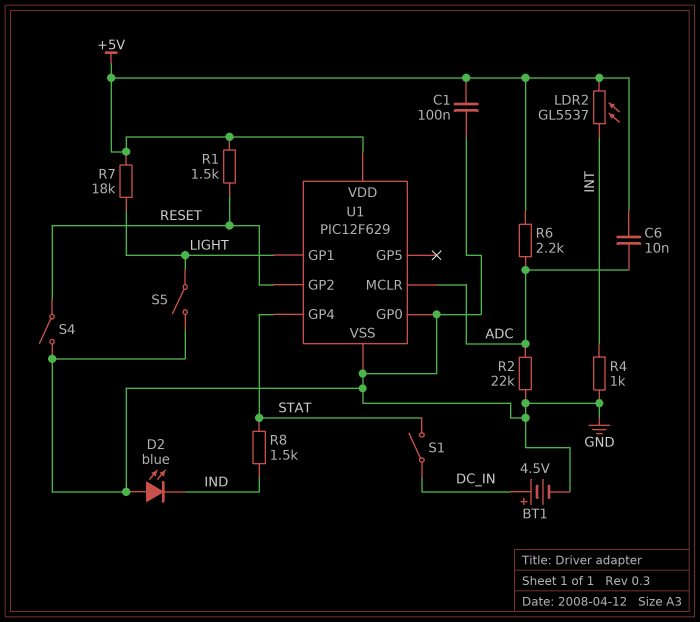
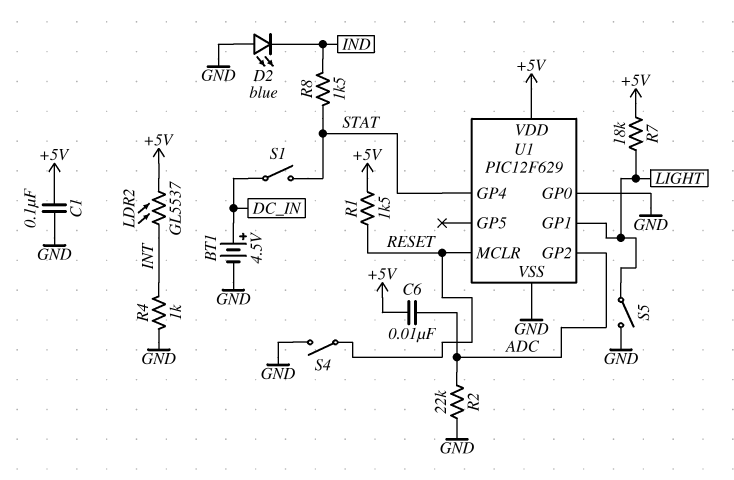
R6: 2.2k (+5V, ADC) -> none
U1 pin GP2: RESET -> ADC
U1 pin MCLR: ADC -> RESET

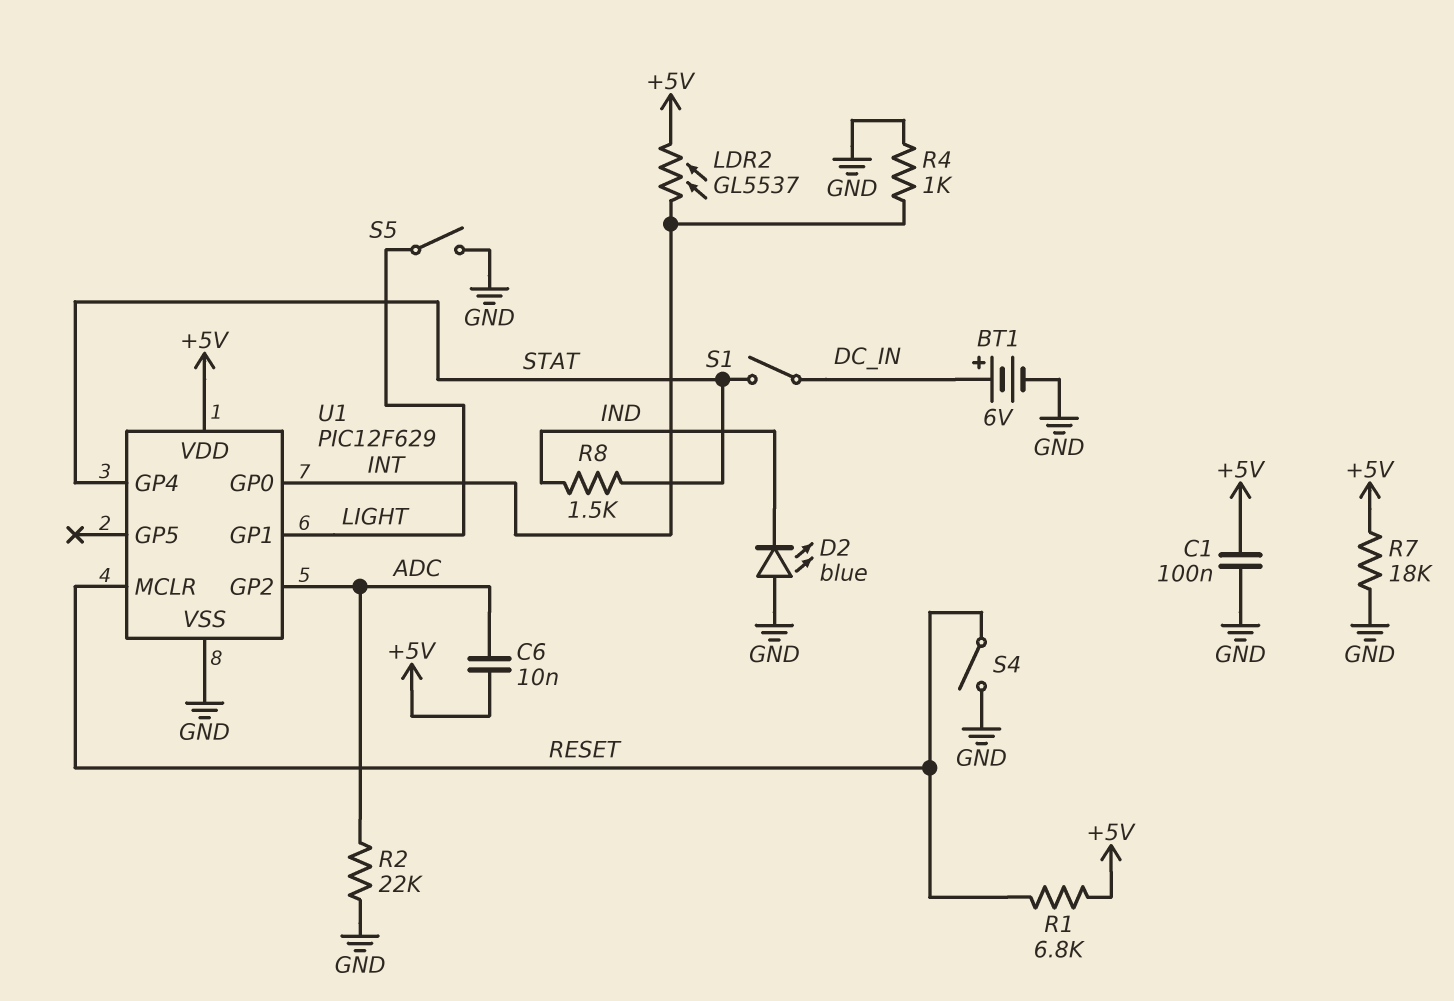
BT1: 4.5V (plus DC_IN, minus GND) -> 6V (plus DC_IN, minus GND)
R1: 1.5k (+5V, RESET) -> 6.8k (+5V, RESET)
R7: 18k (+5V, LIGHT) -> 18k (+5V, GND)
U1 pin GP0: GND -> INT

